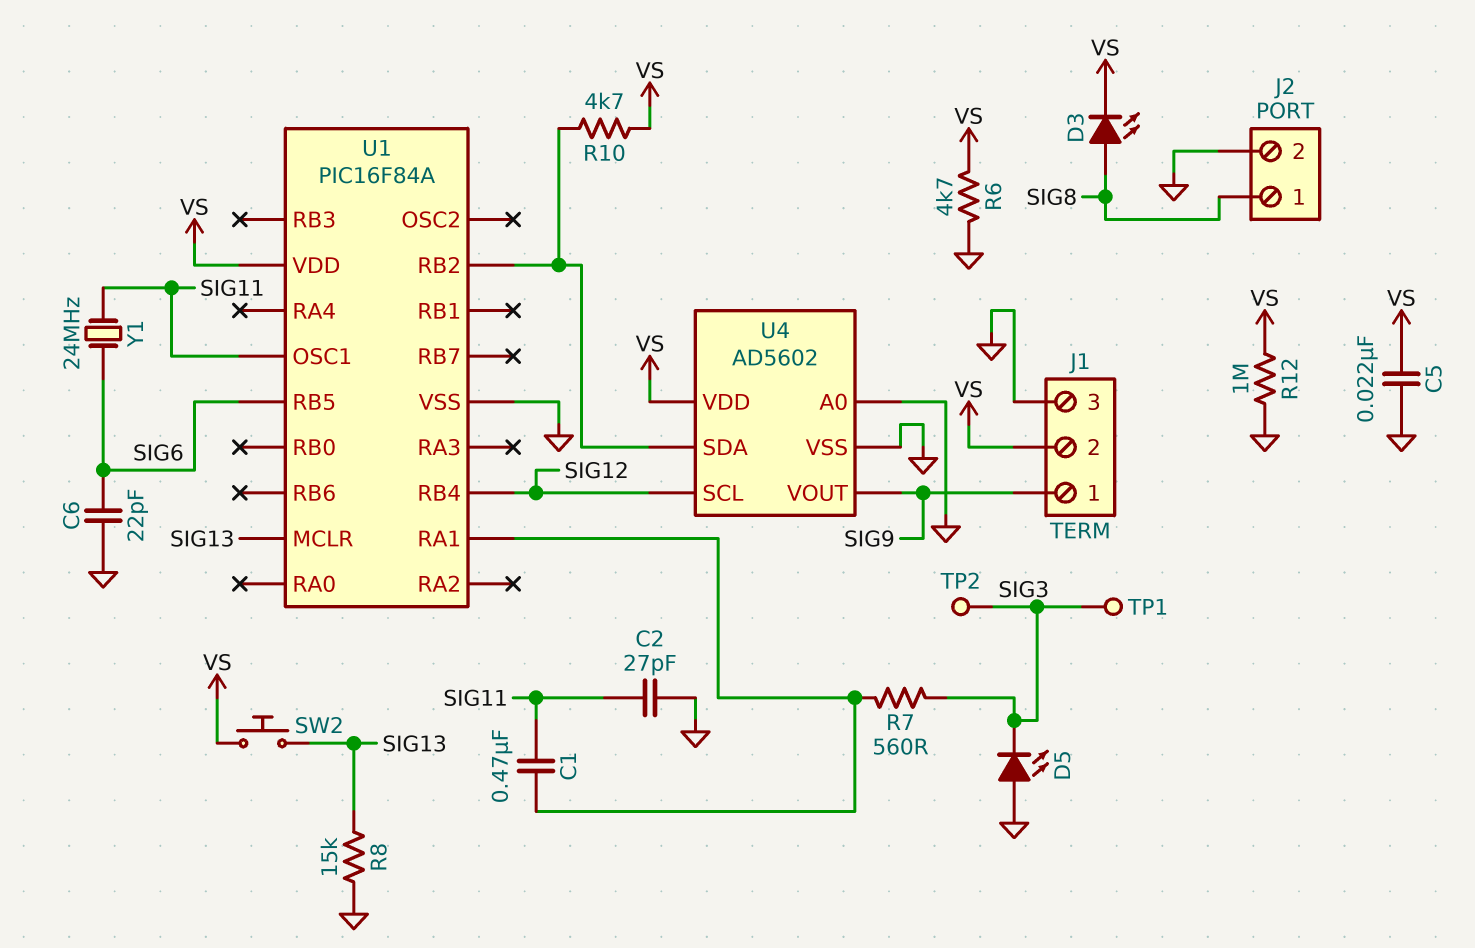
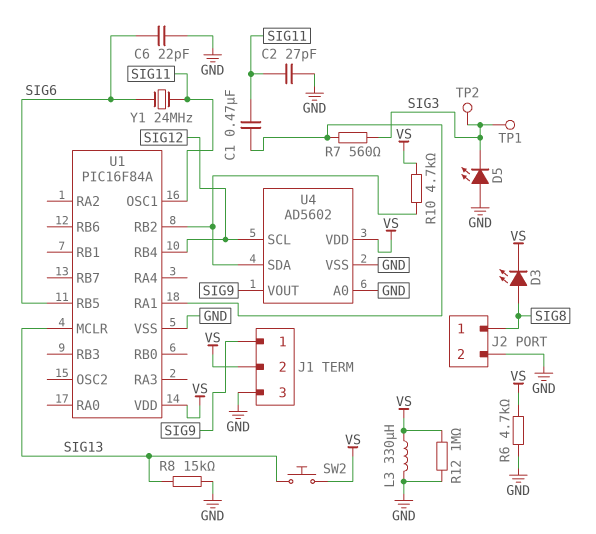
C5: 22nF (GND, VS) -> none
L3: none -> 330uH (GND, VS)

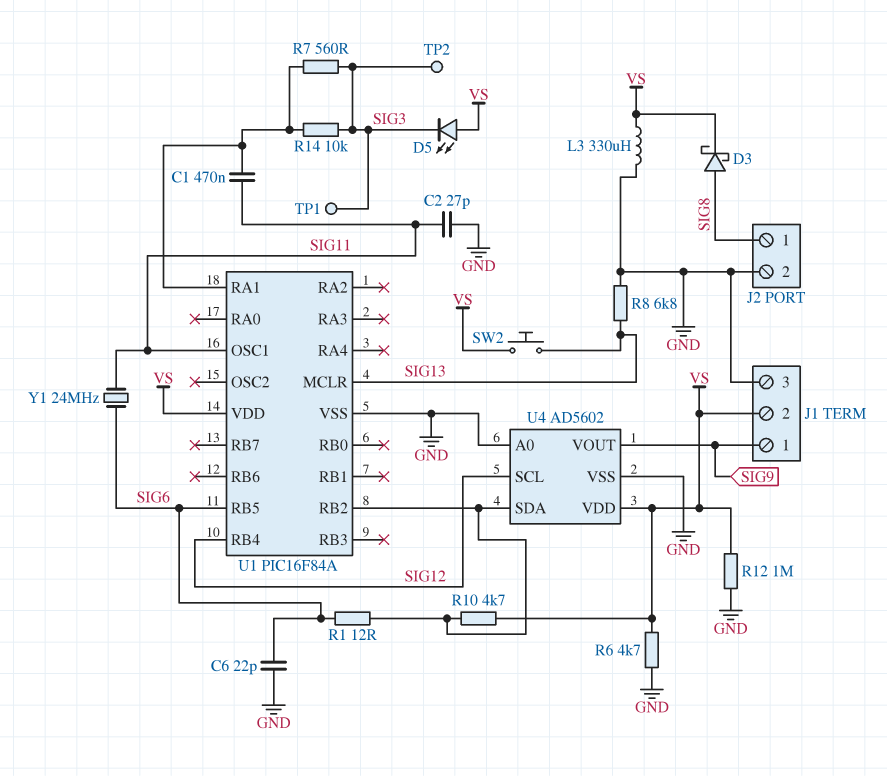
D3: LED (A SIG8, K VS) -> schottky (A SIG8, K VS)
D5: LED (A GND, K SIG3) -> LED (A VS, K SIG3)
R1: none -> 12 (SIG6, U1/RB2)
R8: 15k (GND, SIG13) -> 6.8k (GND, SIG13)
R14: none -> 10k (SIG3, U1/RA1)

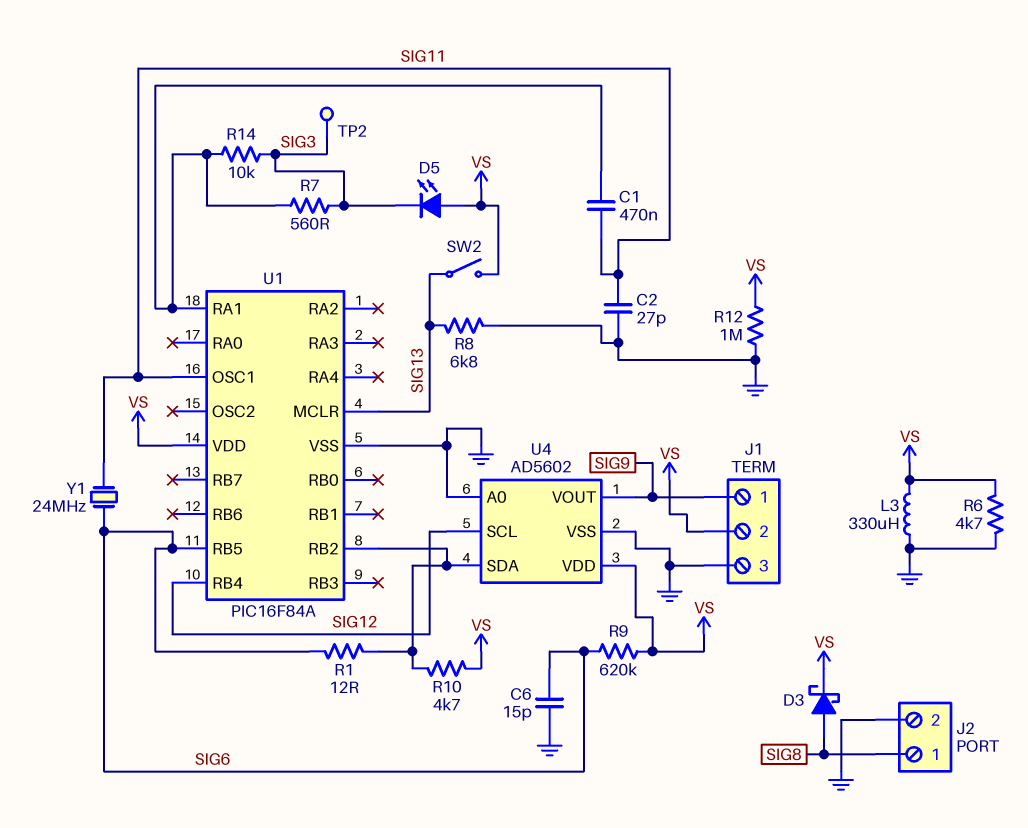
C6: 22pF (GND, SIG6) -> 15pF (GND, SIG6)
R9: none -> 620k (SIG6, VS)
SW2: button (SIG13, VS) -> switch (SIG13, VS)
TP1: test point (SIG3) -> none

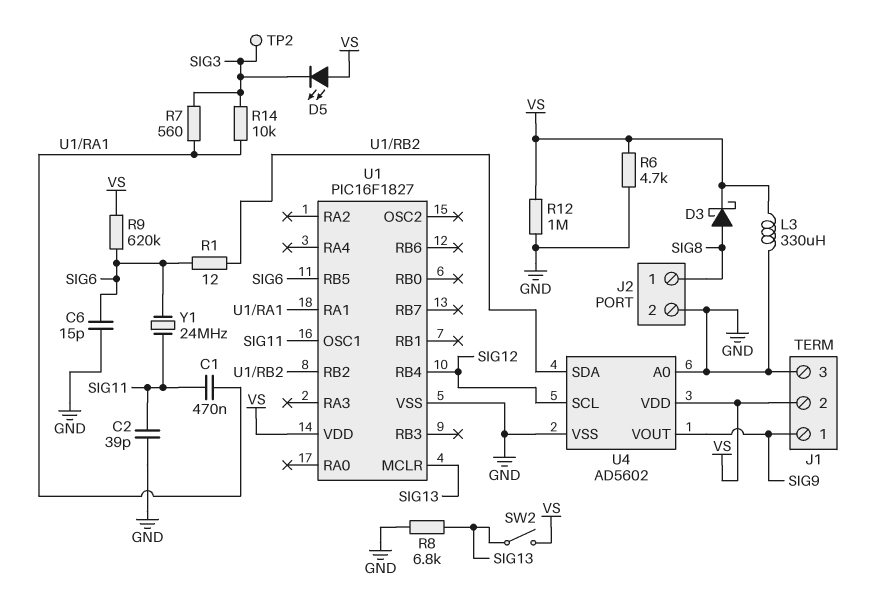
C2: 27pF (GND, SIG11) -> 39pF (GND, SIG11)
R10: 4.7k (U1/RB2, VS) -> none
U1: PIC16F84A -> PIC16F1827

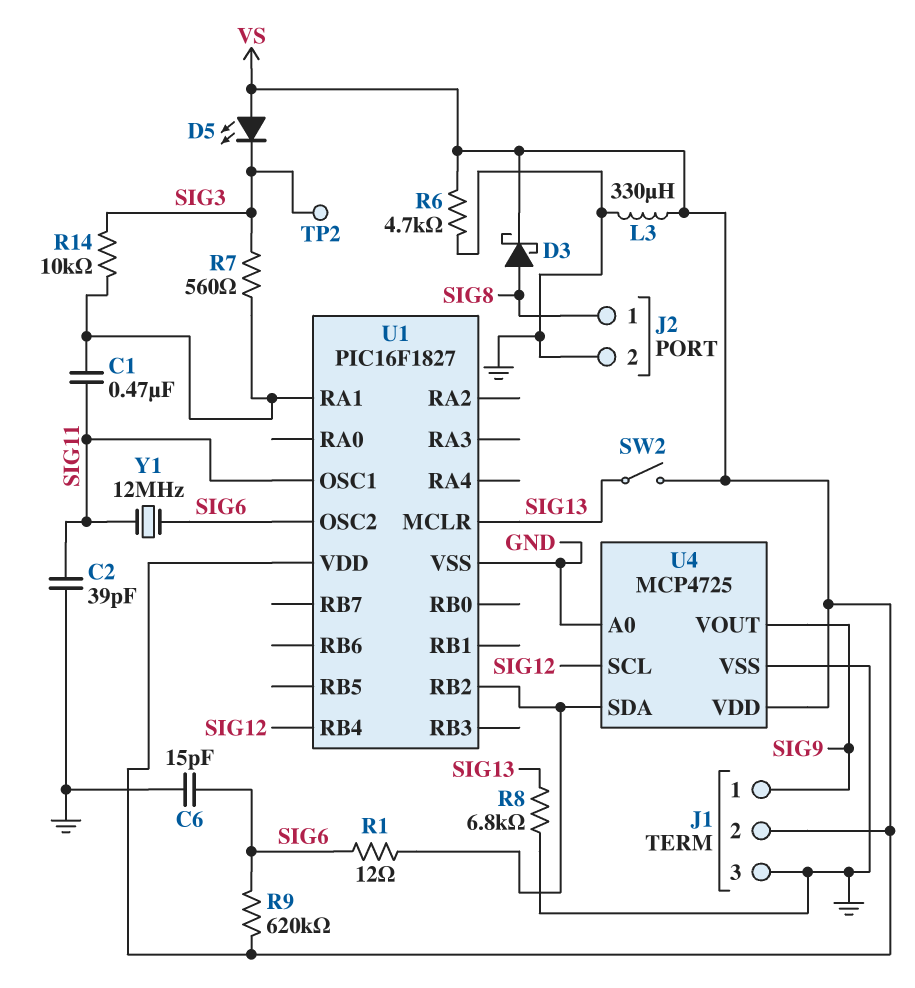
R12: 1M (GND, VS) -> none
U1 pin OSC2: none -> SIG6
U1 pin RB5: SIG6 -> none
U4: AD5602 -> MCP4725
Y1: 24MHz (SIG6, SIG11) -> 12MHz (SIG6, SIG11)

